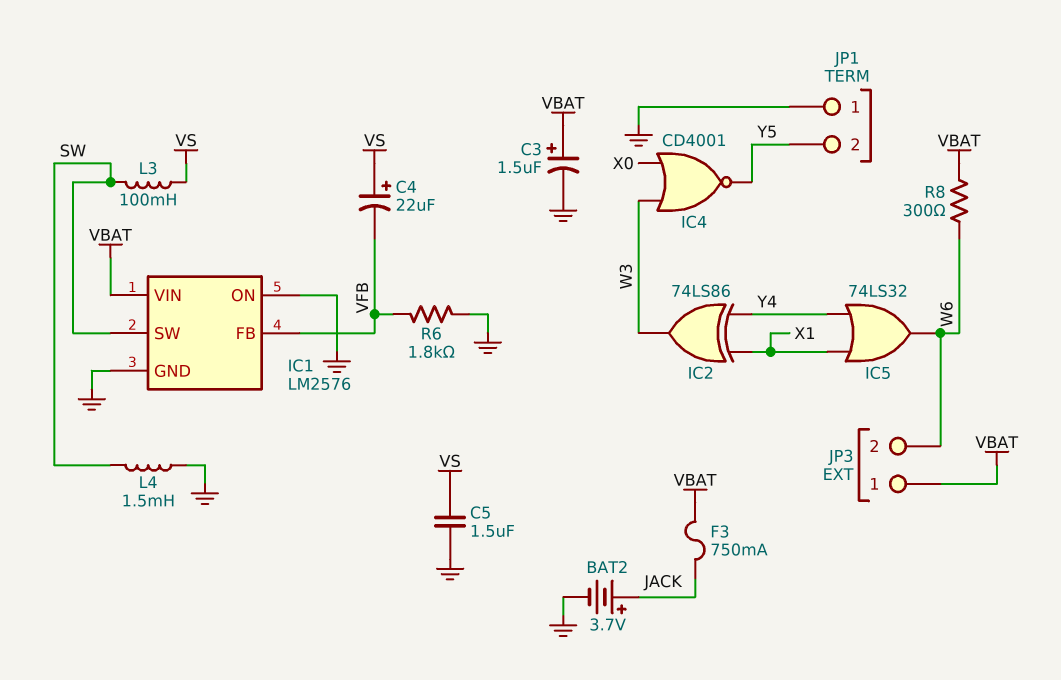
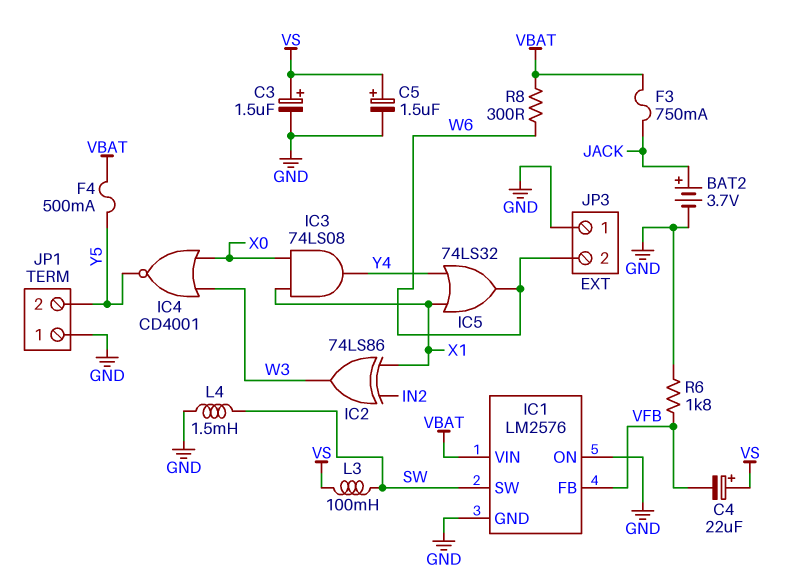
C3: 1.5uF (plus VBAT, minus GND) -> 1.5uF (plus VS, minus GND)
C5: 1.5uF (GND, VS) -> 1.5uF (plus VS, minus GND)
F4: none -> 500mA (VBAT, Y5)
IC2: XOR 74LS86 (in X1, in Y4, out W3) -> XOR 74LS86 (in IN2, in X1, out W3)
IC3: none -> AND 74LS08 (in X0, in X1, out Y4)
JP3 pin 1: VBAT -> GND

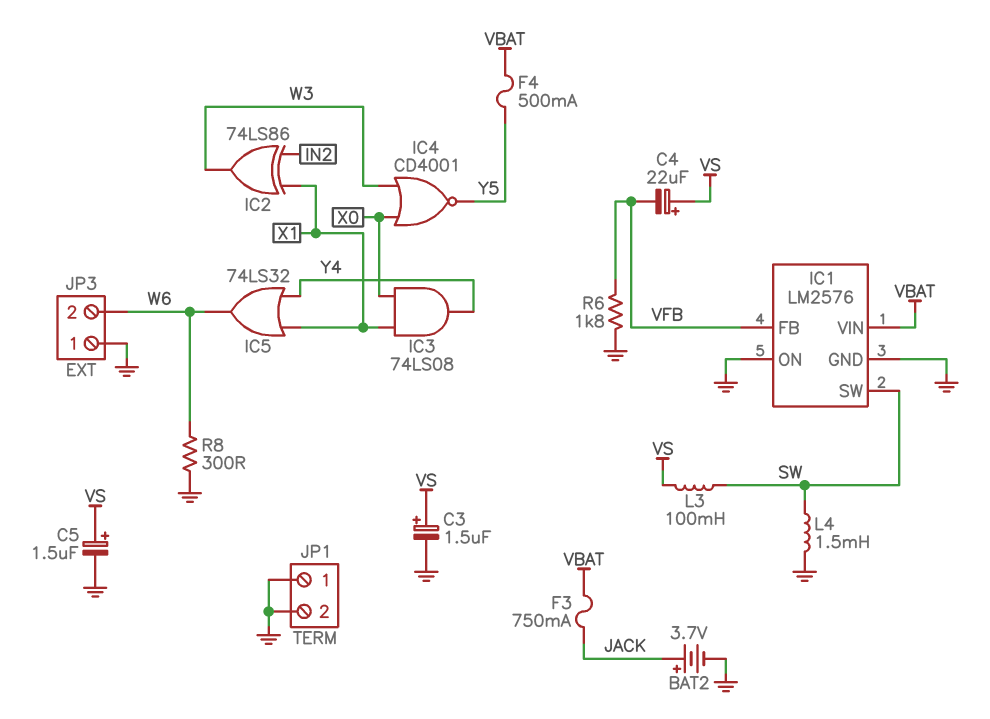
JP1 pin 2: Y5 -> GND
R8: 300 (VBAT, W6) -> 300 (GND, W6)

